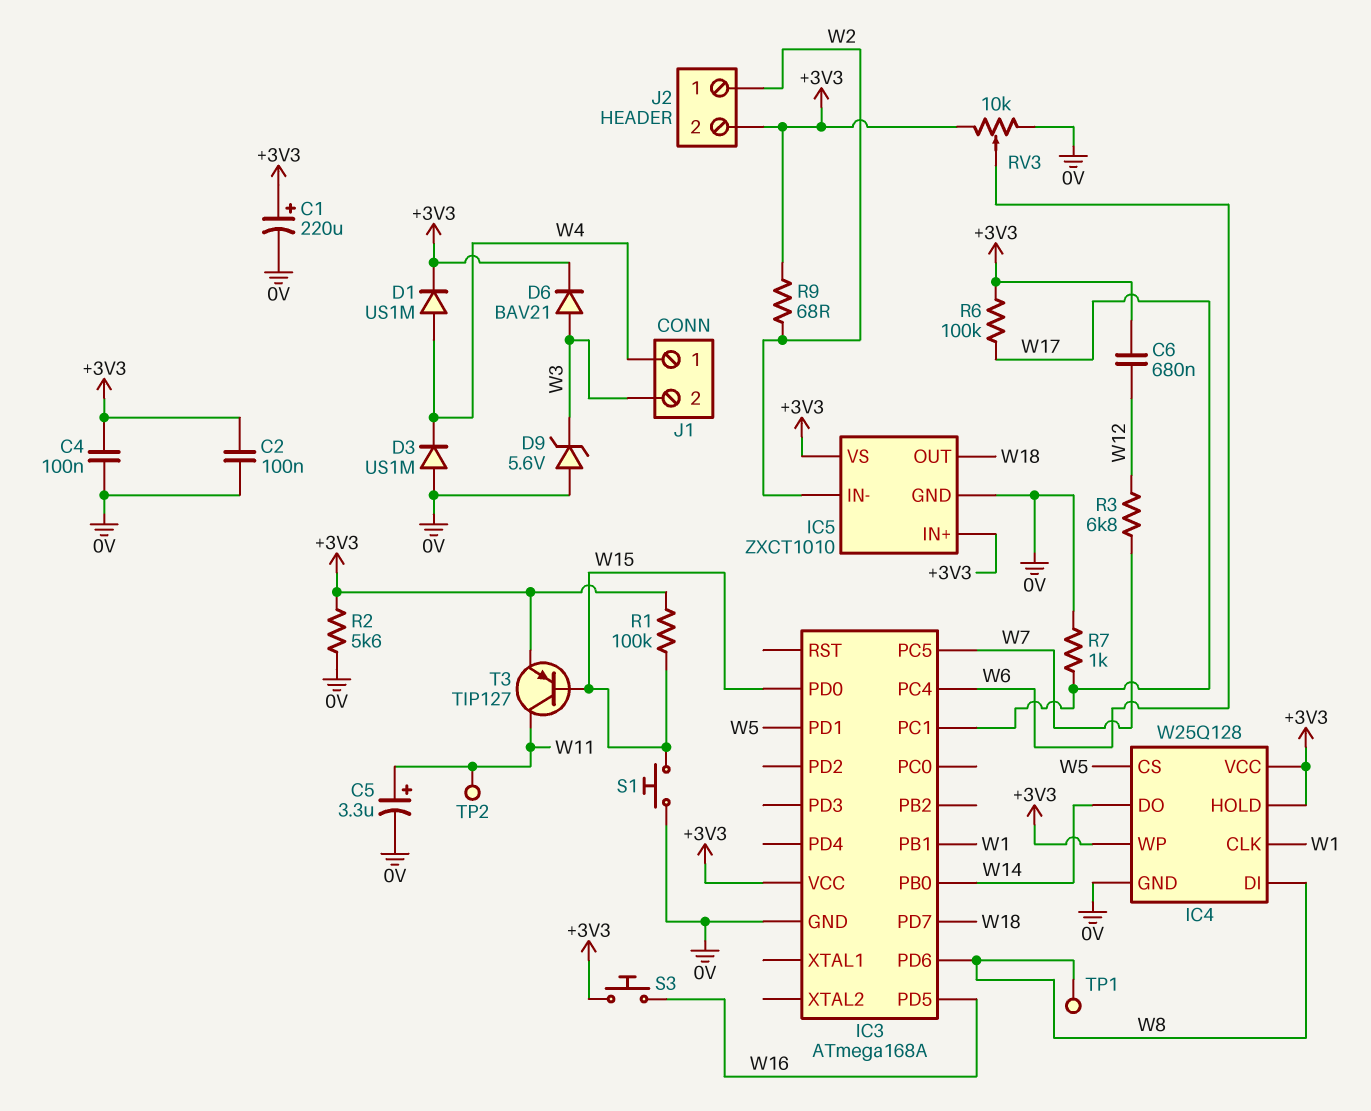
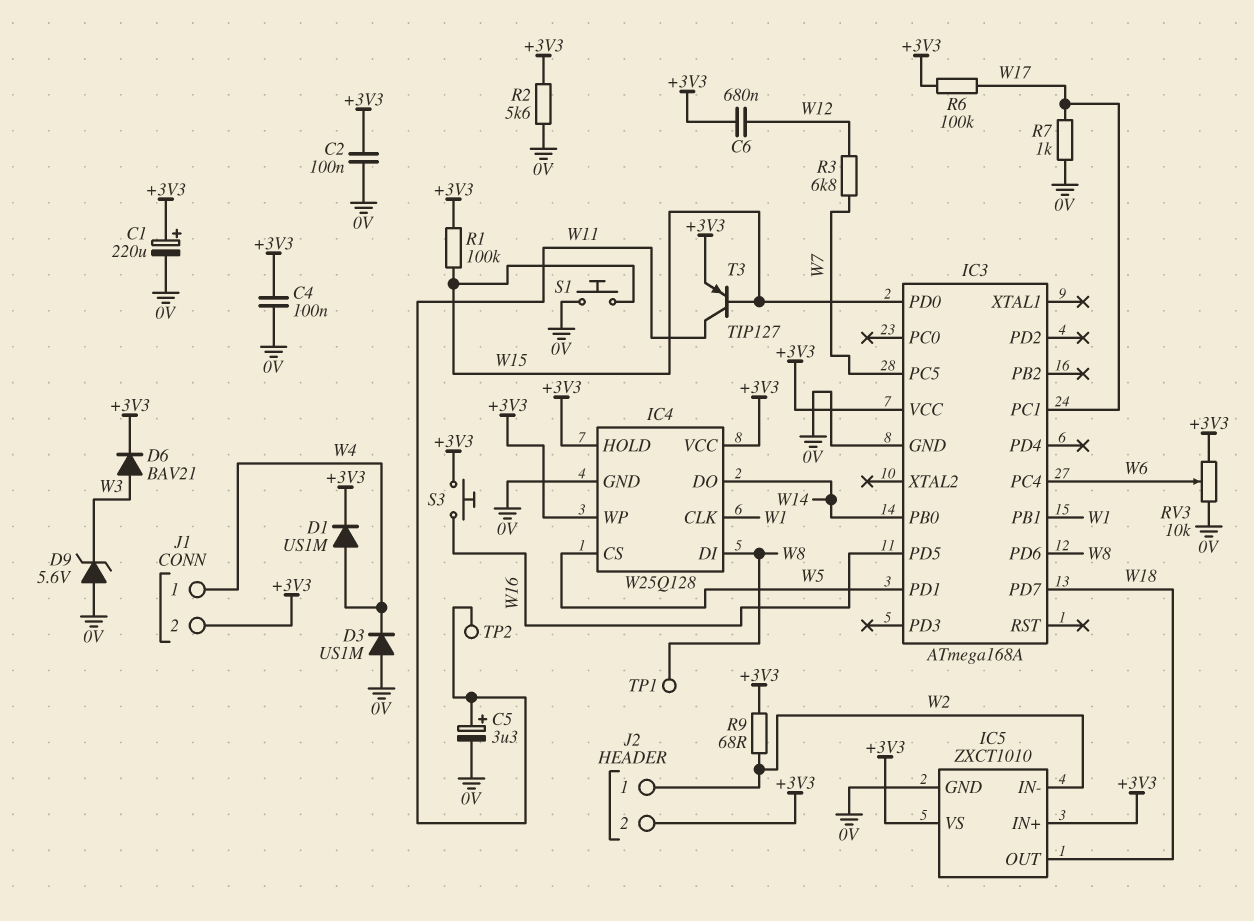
J1 pin 2: W3 -> +3V3

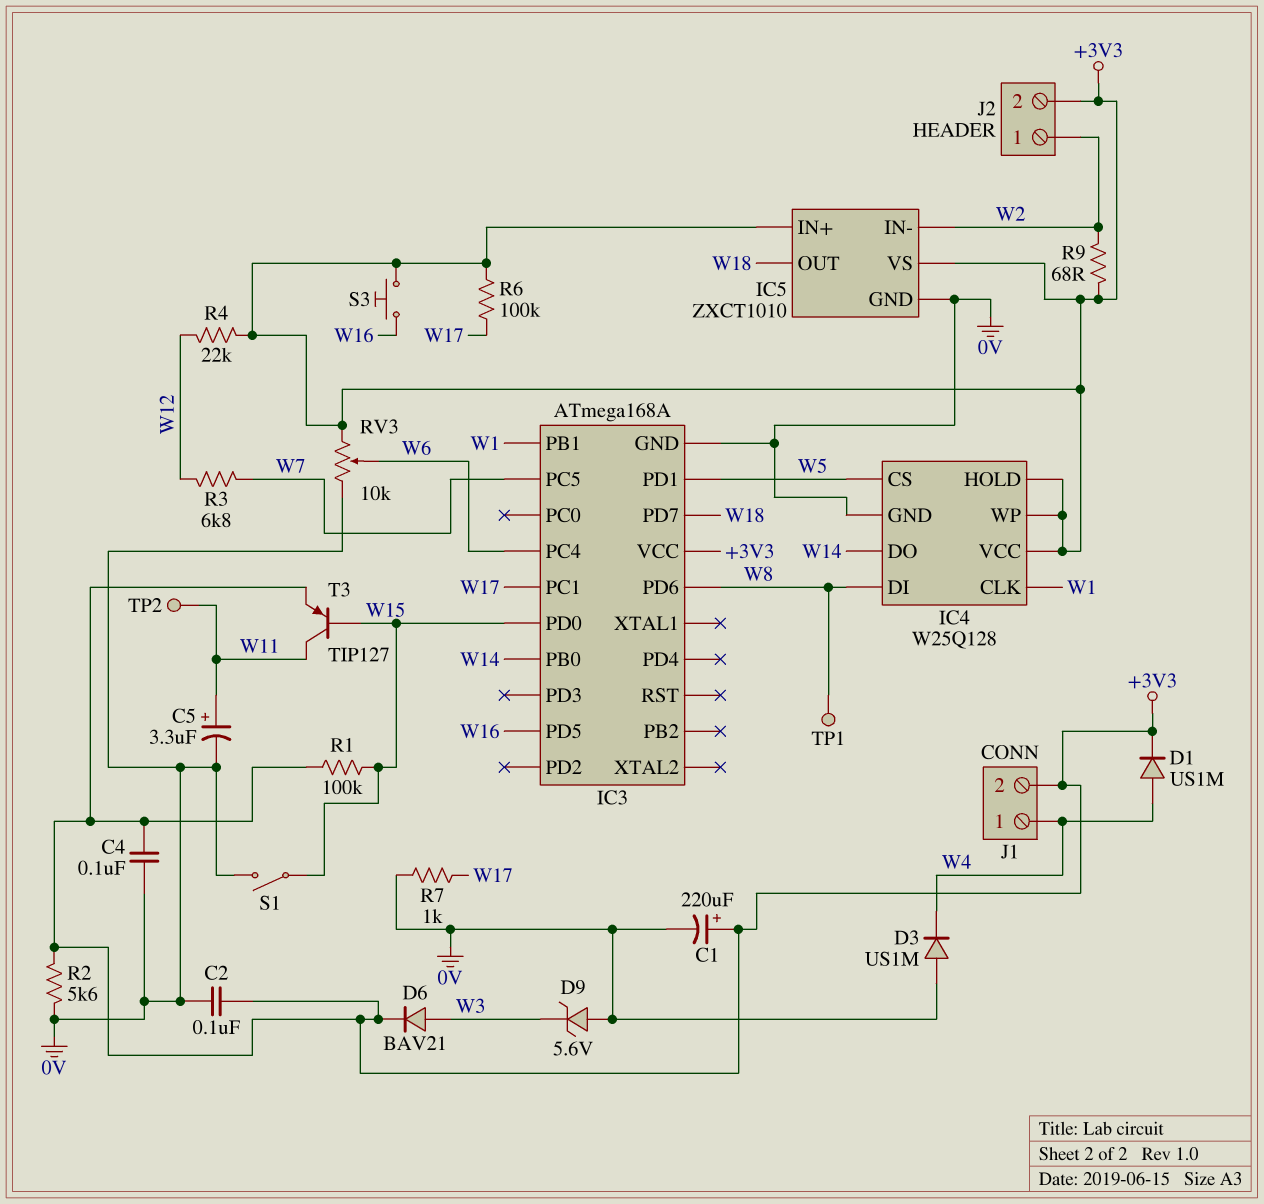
C6: 680nF (+3V3, W12) -> none
R4: none -> 22k (+3V3, W12)
S1: button (0V, W15) -> switch (0V, W15)

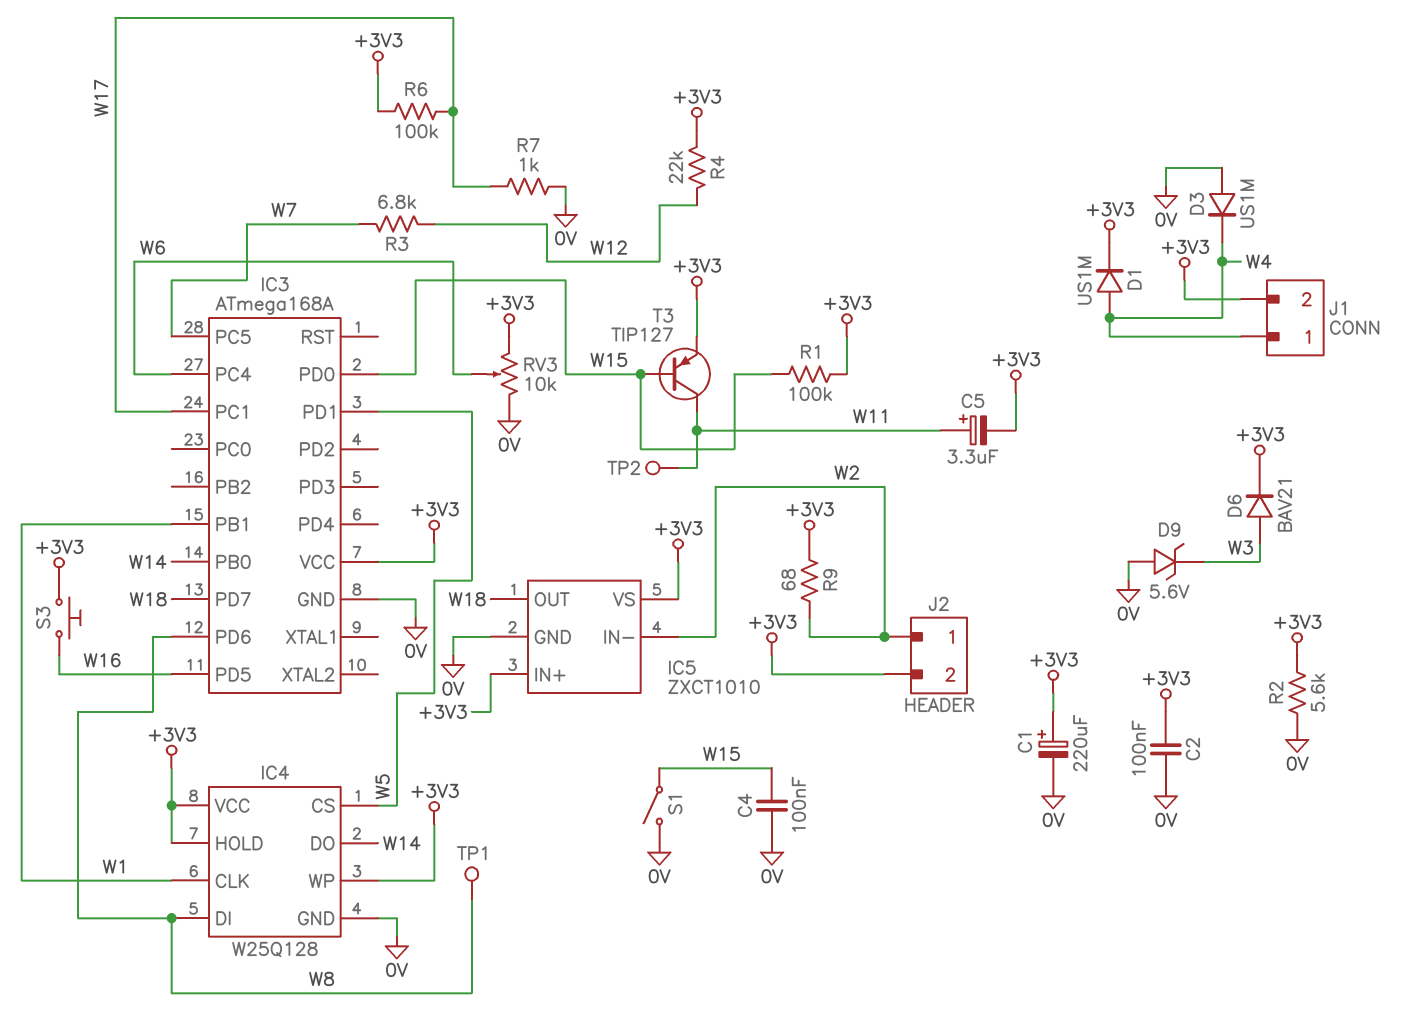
C4: 100nF (+3V3, 0V) -> 100nF (0V, W15)
C5: 3.3uF (plus W11, minus 0V) -> 3.3uF (plus W11, minus +3V3)

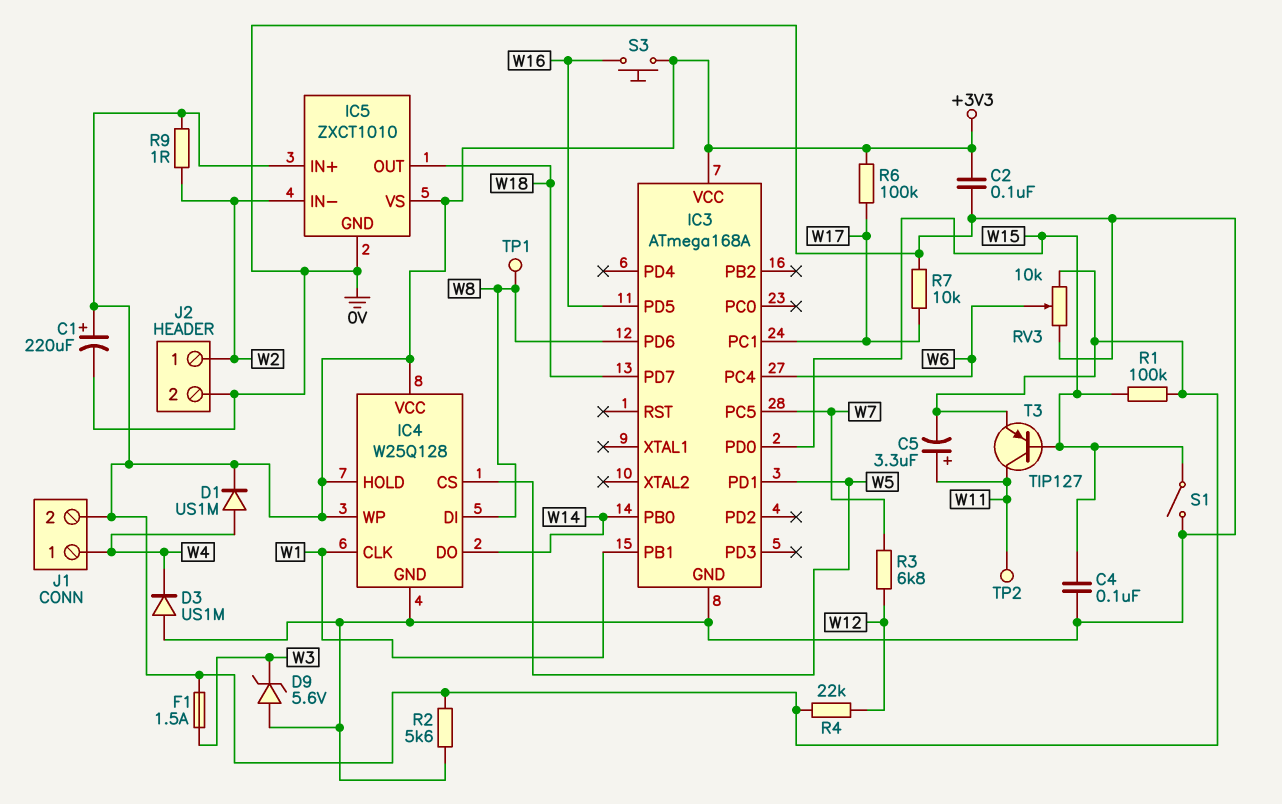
D6: diode BAV21 (A W3, K +3V3) -> none
F1: none -> 1.5A (+3V3, W3)
J2 pin 2: +3V3 -> 0V
R7: 1k (0V, W17) -> 10k (0V, W17)
R9: 68 (+3V3, W2) -> 1 (+3V3, W2)

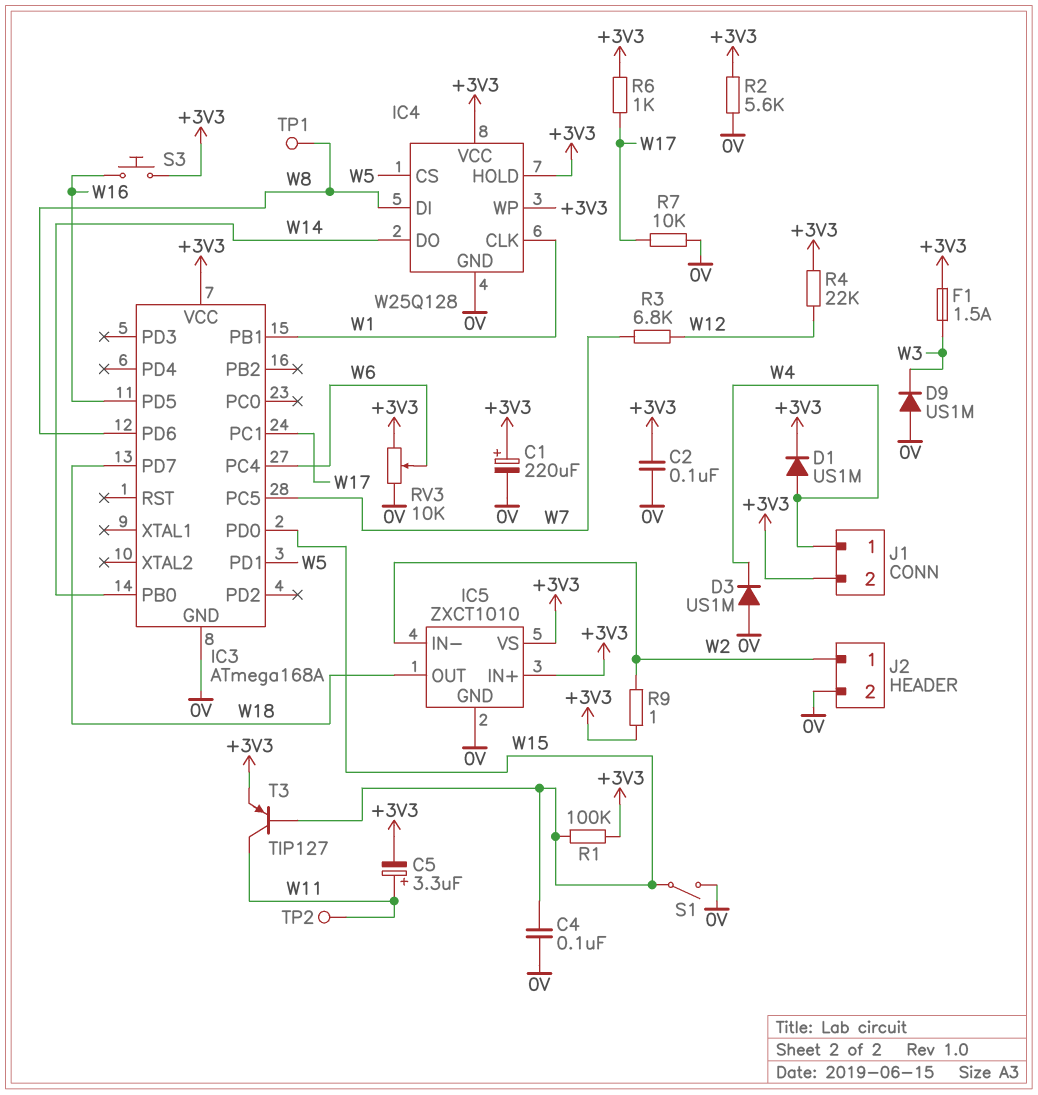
D9: zener 5.6V (A 0V, K W3) -> diode US1M (A 0V, K W3)
R6: 100k (+3V3, W17) -> 1k (+3V3, W17)

